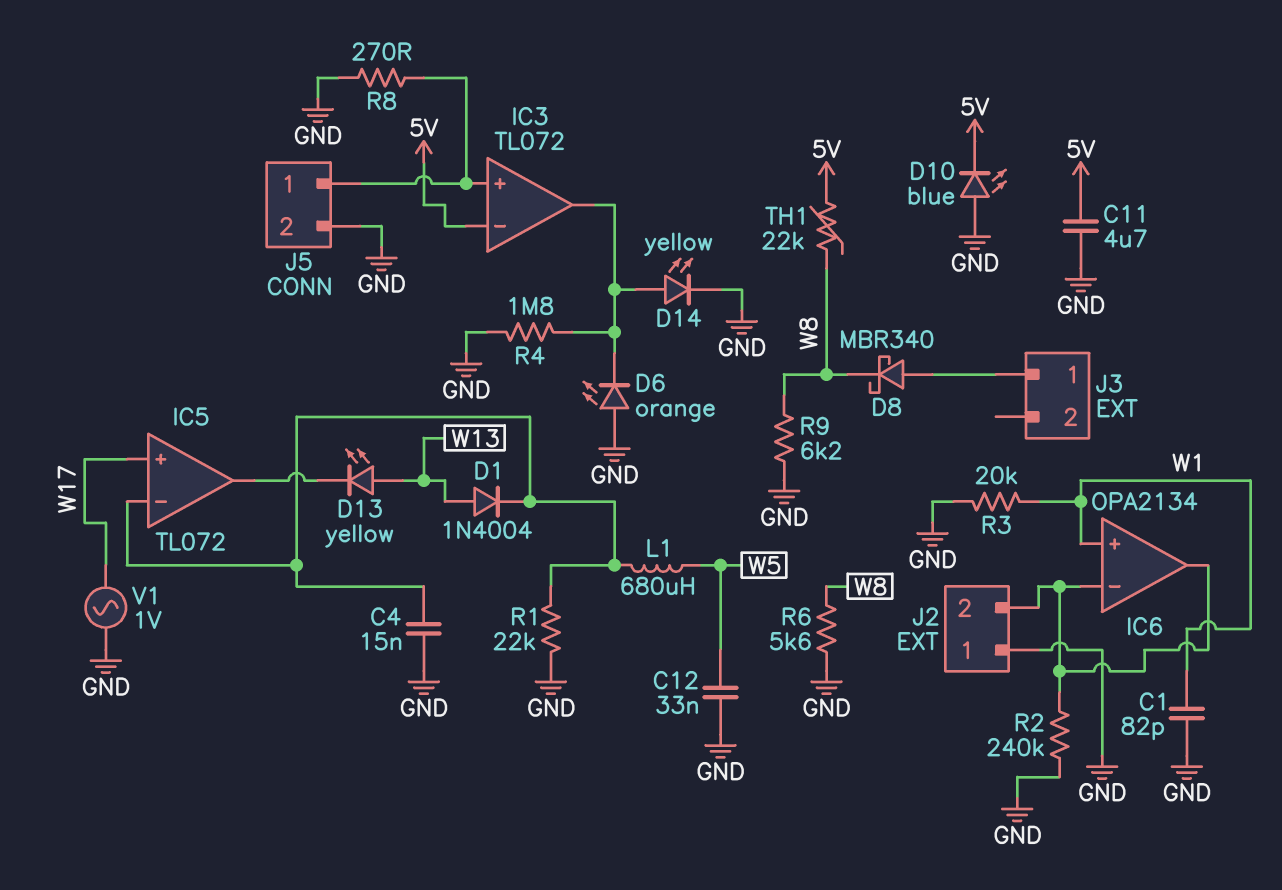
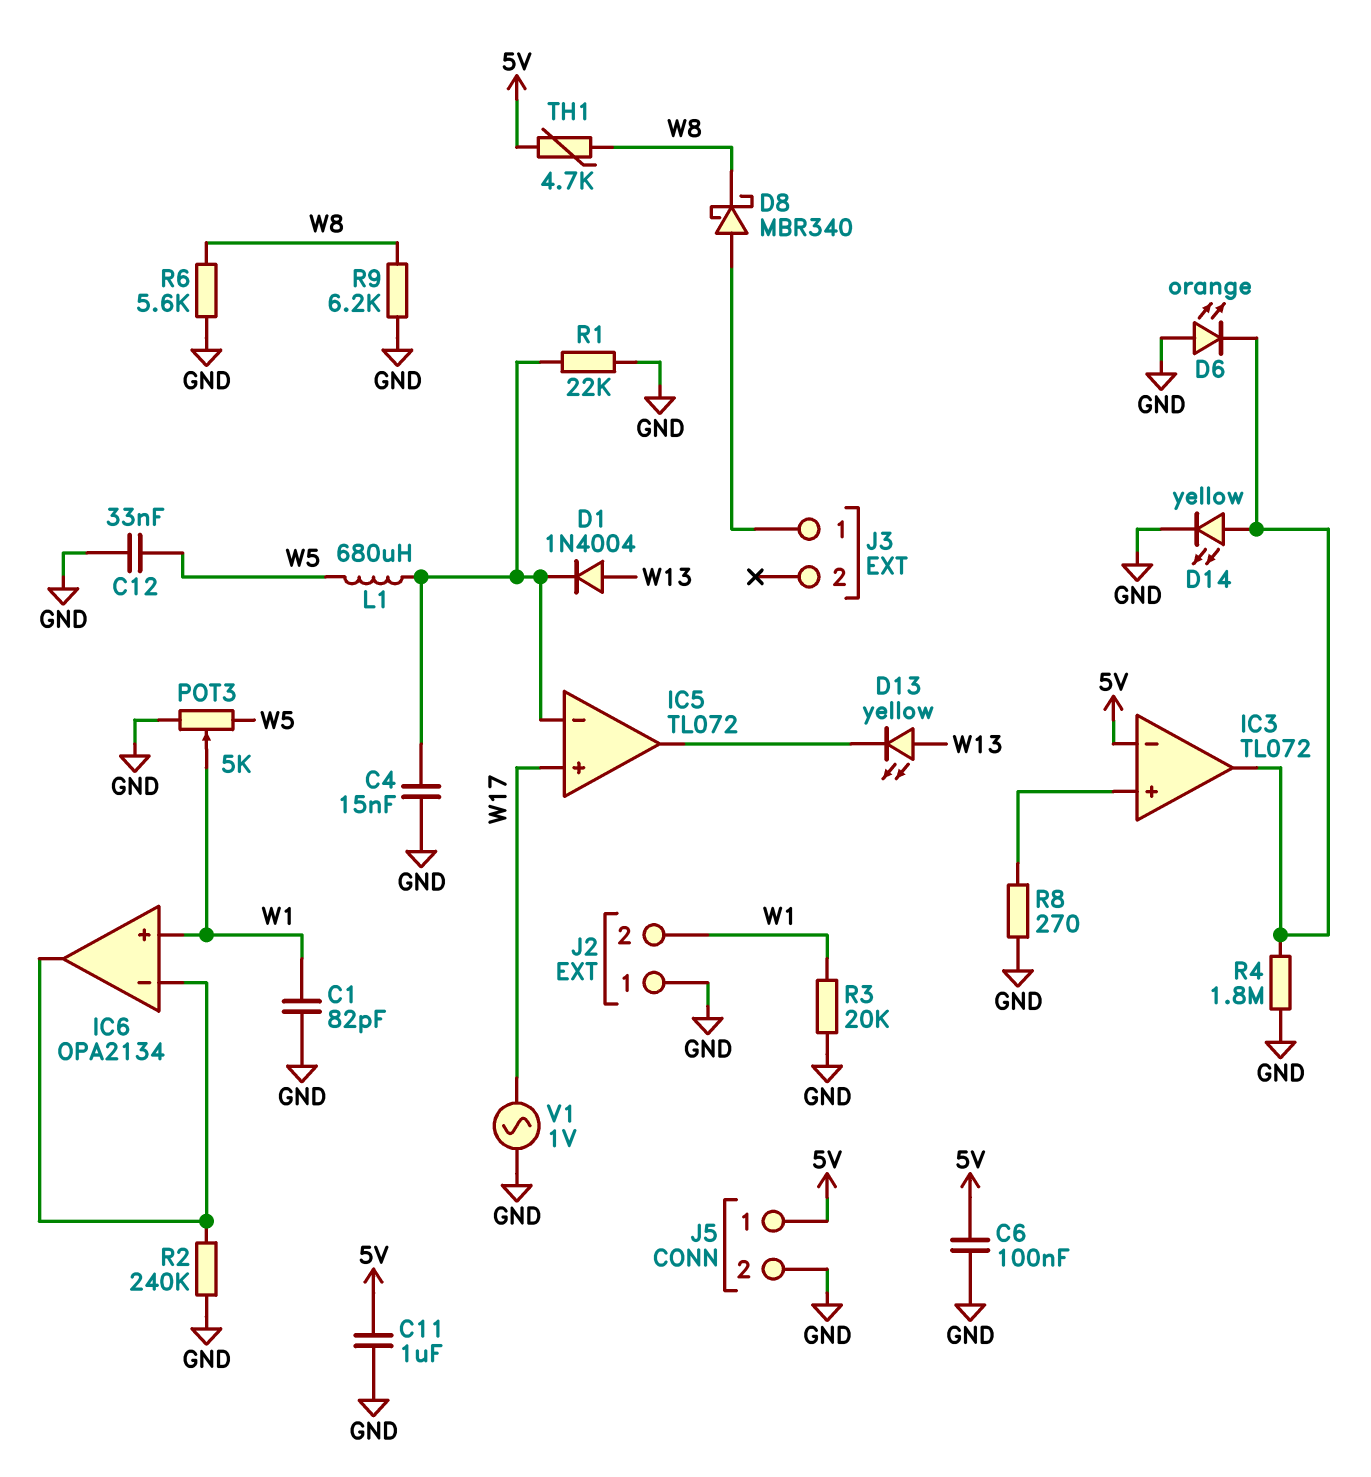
C6: none -> 100nF (5V, GND)
C11: 4.7uF (5V, GND) -> 1uF (5V, GND)
D10: LED blue (A GND, K 5V) -> none
J2 pin 2: IC6/in- -> W1
J5 pin 1: IC3/in+ -> 5V
POT3: none -> 5k (GND, W5, wiper W1)
TH1: 22k (5V, W8) -> 4.7k (5V, W8)

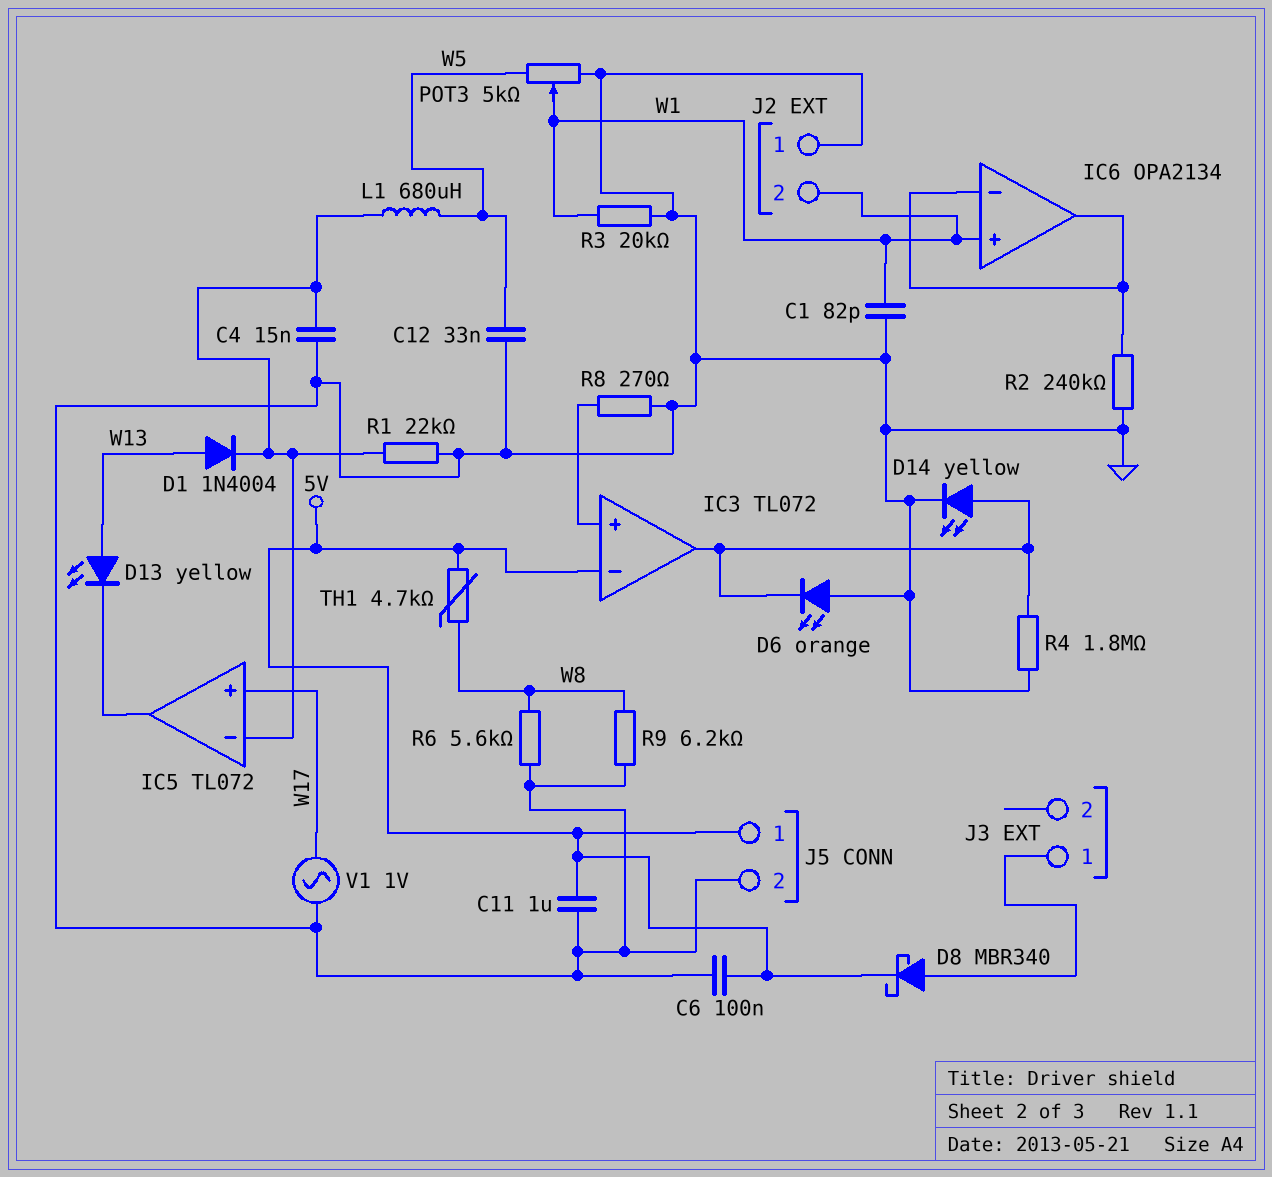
D8: schottky MBR340 (A J3/1, K W8) -> schottky MBR340 (A J3/1, K 5V)

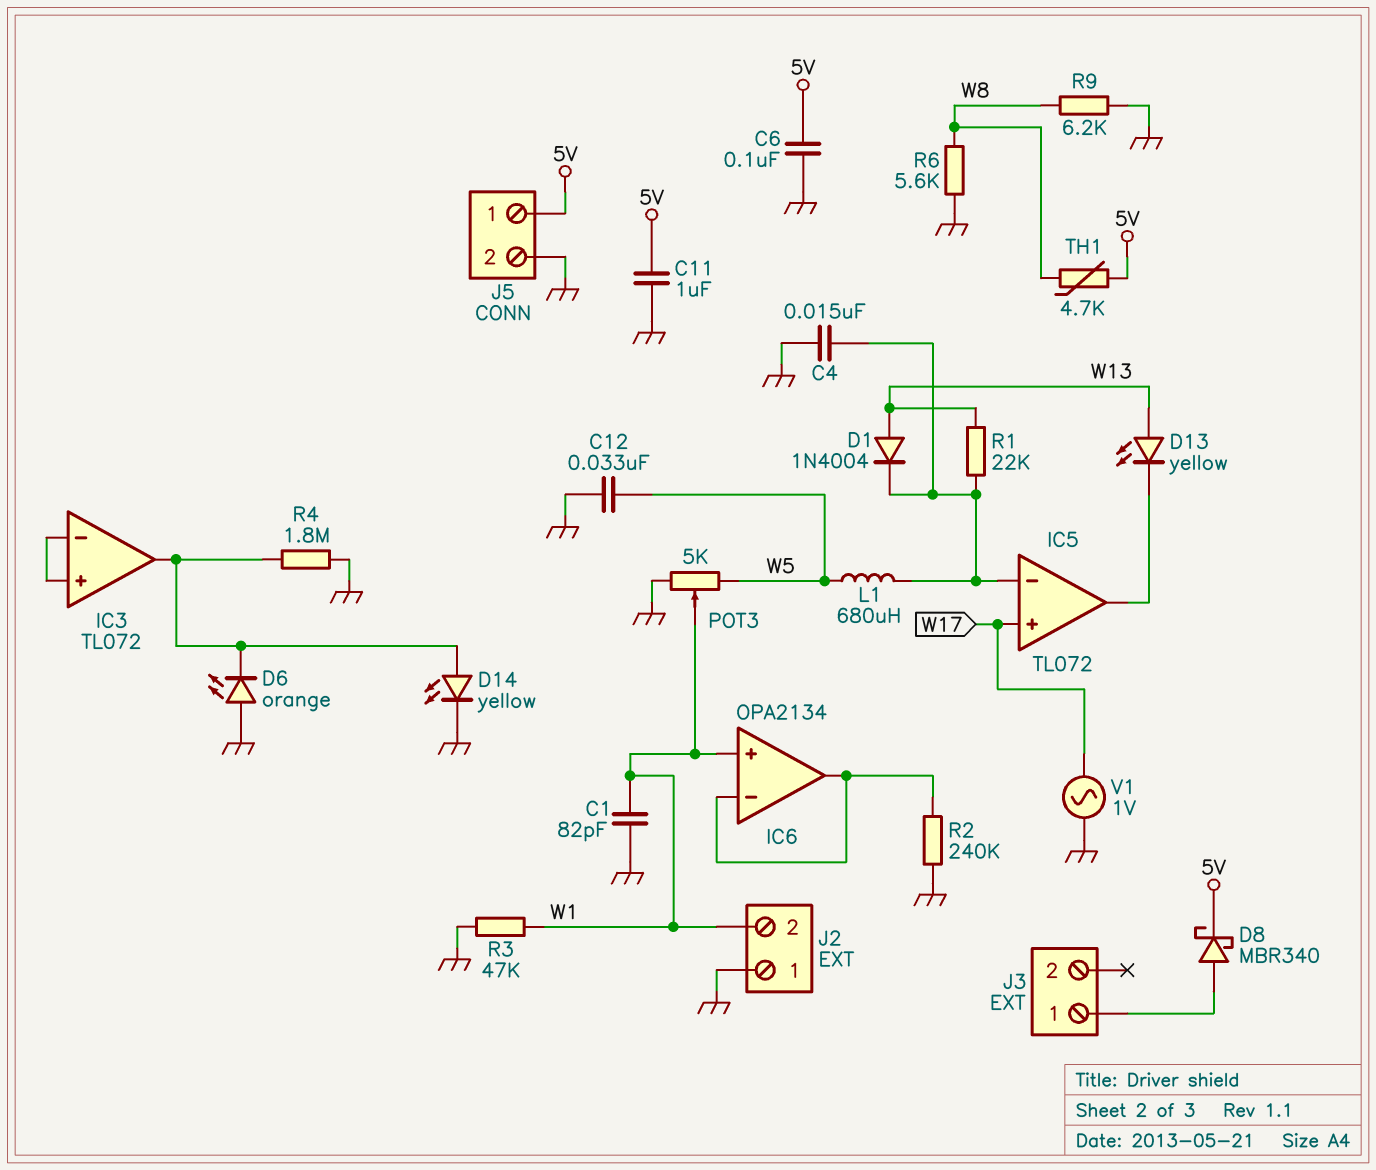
IC3 pin in-: 5V -> IC3/in+
R1: 22k (GND, IC5/in-) -> 22k (IC5/in-, W13)
R3: 20k (GND, W1) -> 47k (GND, W1)
R8: 270 (GND, IC3/in+) -> none

